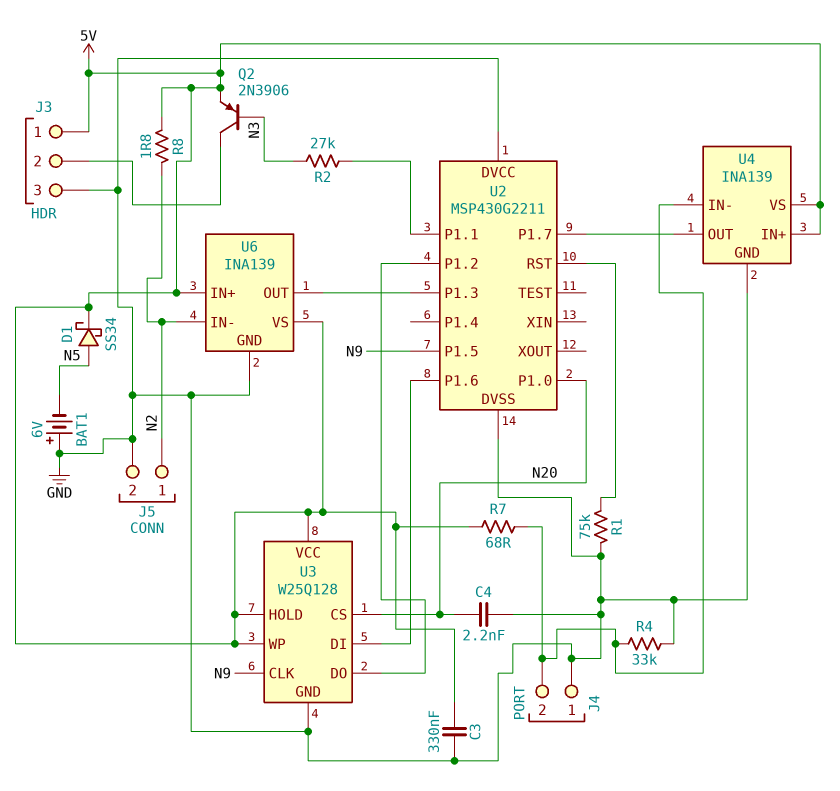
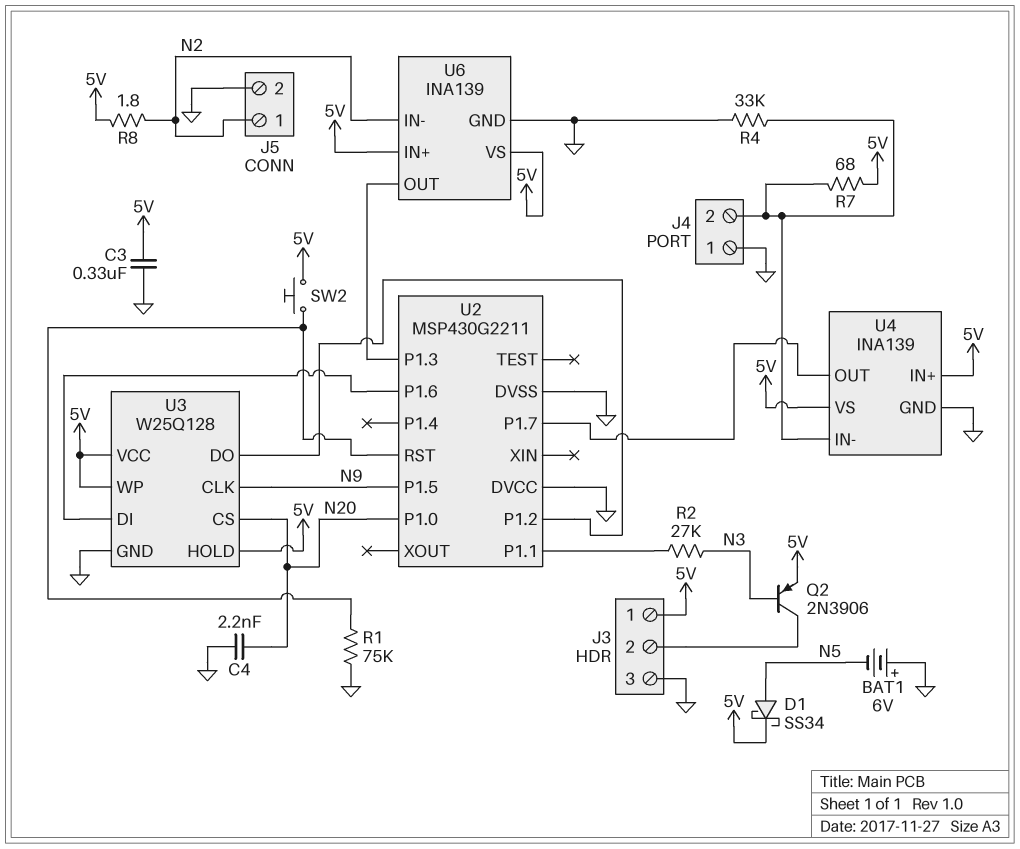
SW2: none -> button (5V, U2/RST)

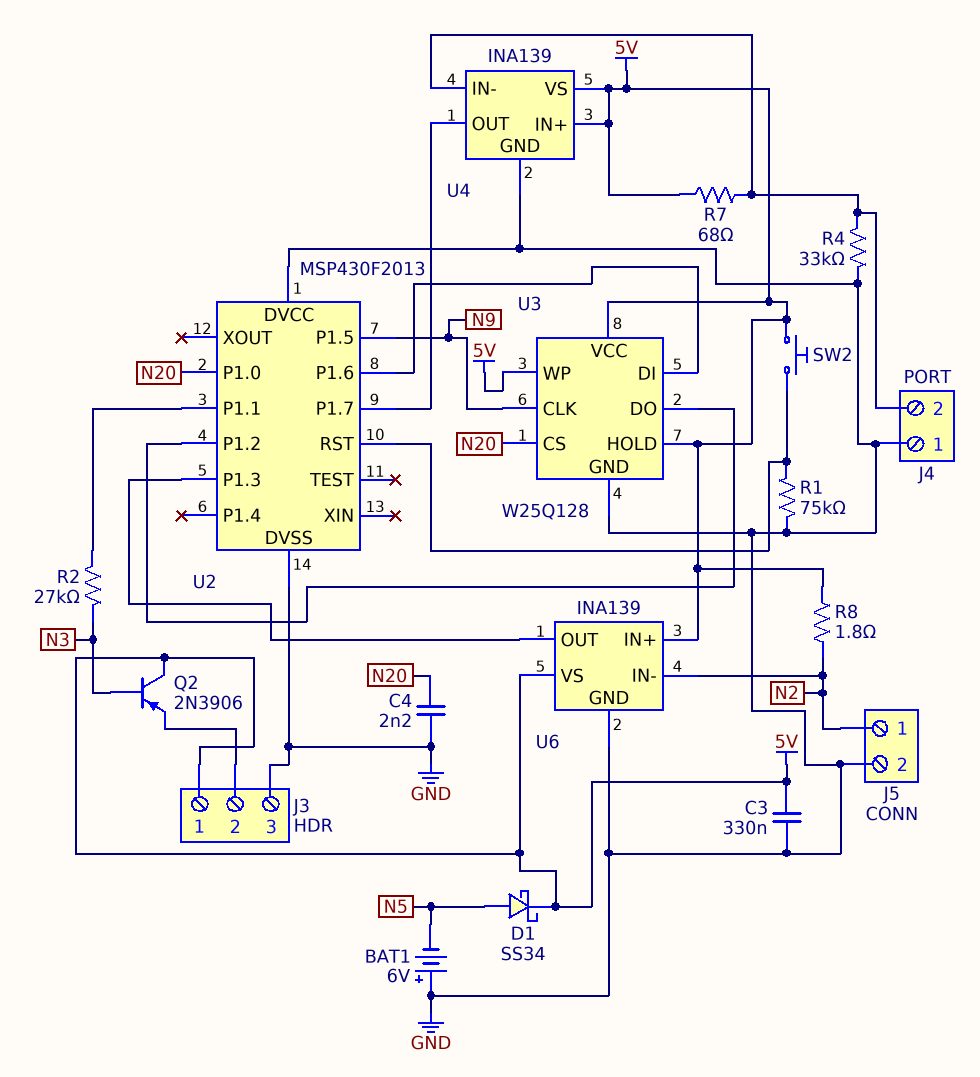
Q2: PNP 2N3906 (B N3, C J3/2, E 5V) -> PNP 2N3906 (B N3, C 5V, E J3/2)
U2: MSP430G2211 -> MSP430F2013

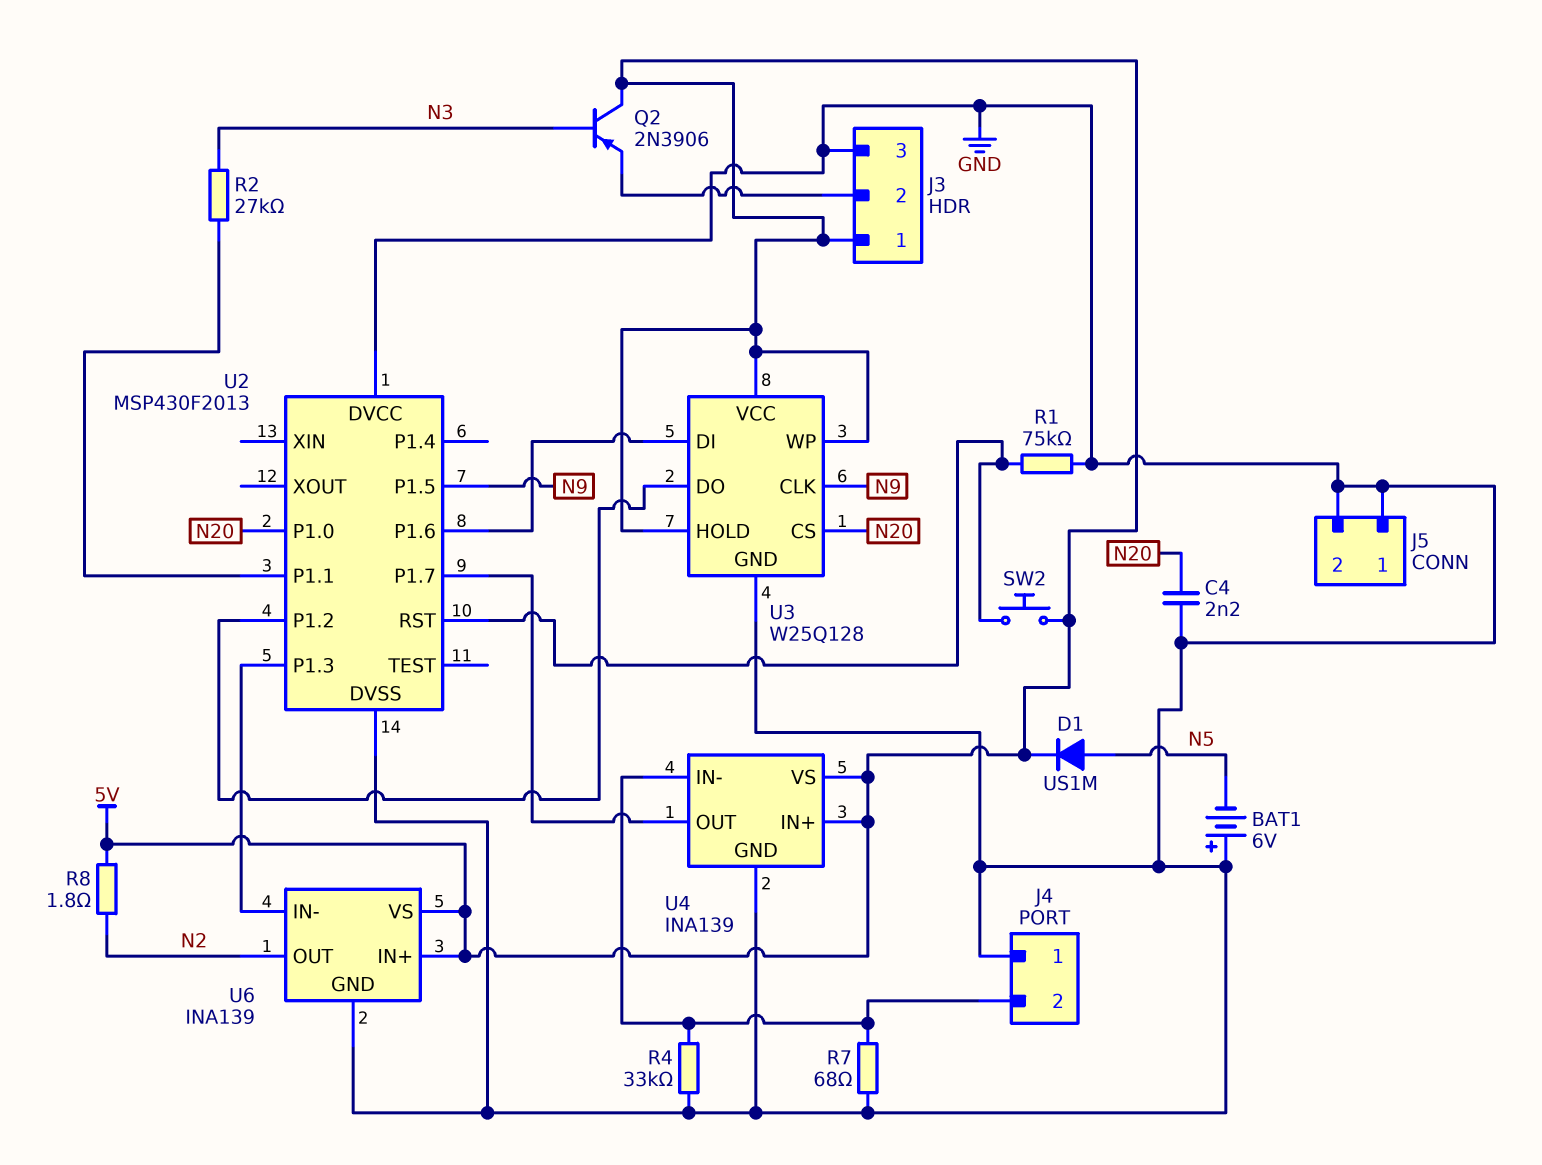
C3: 330nF (5V, GND) -> none
D1: schottky SS34 (A N5, K 5V) -> diode US1M (A N5, K 5V)
J5 pin 1: N2 -> GND
R7: 68 (5V, J4/2) -> 68 (GND, J4/2)
U6 pin IN-: N2 -> U2/P1.3
U6 pin OUT: U2/P1.3 -> N2

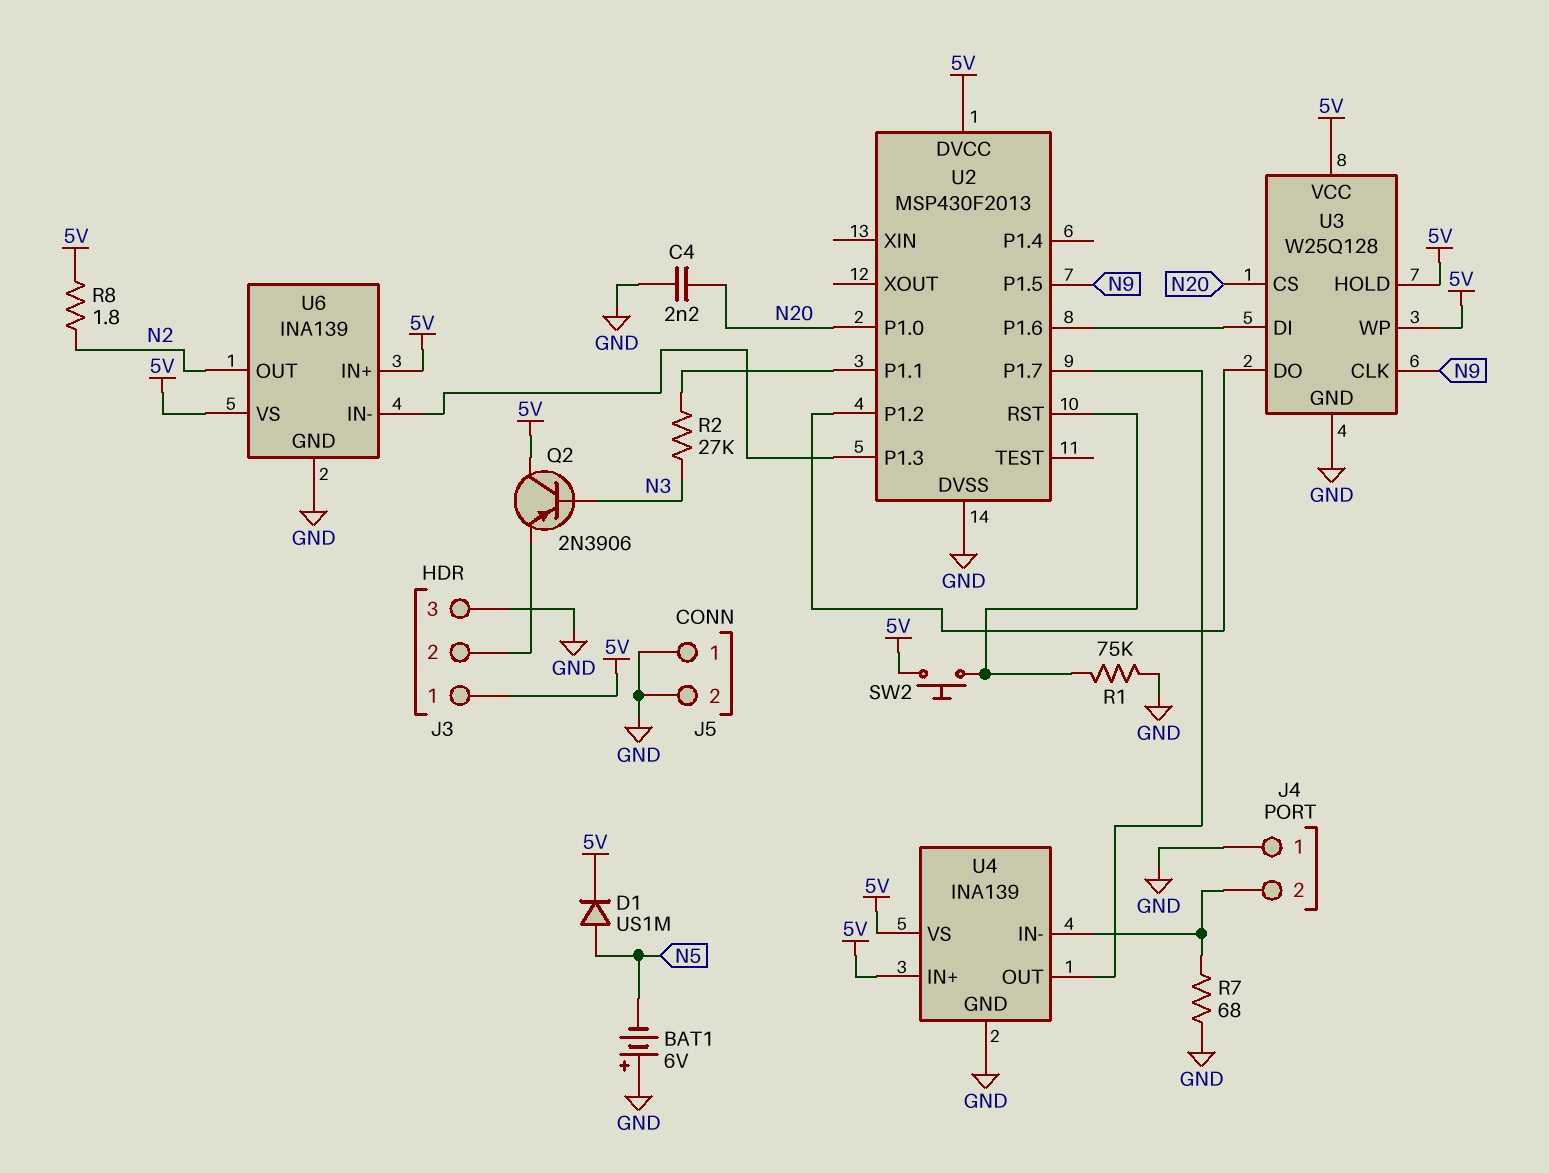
R4: 33k (GND, J4/2) -> none
U2 pin DVCC: GND -> 5V

